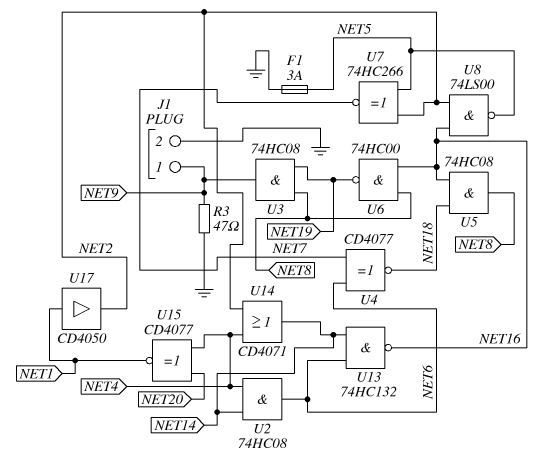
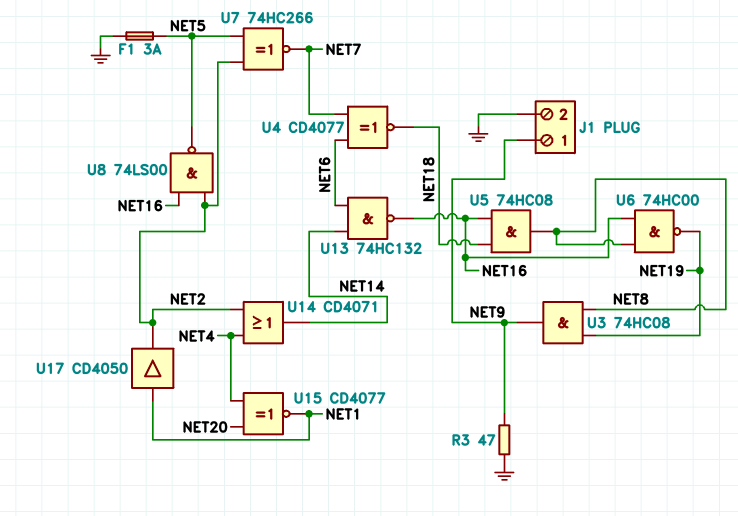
U2: AND 74HC08 (in NET4, in NET14, out NET6) -> none

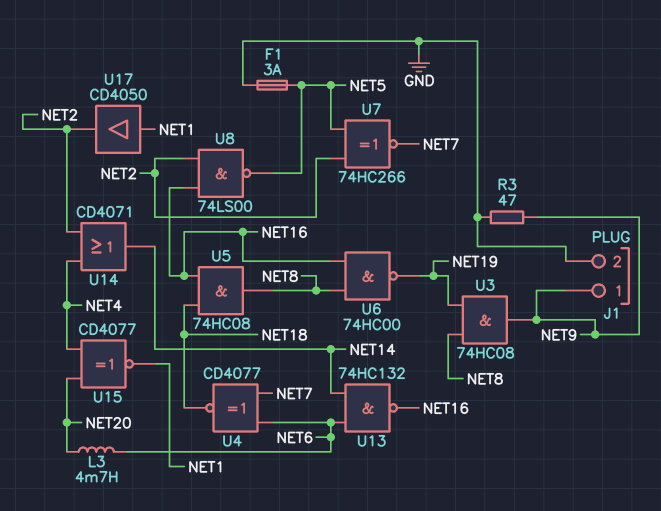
L3: none -> 4.7mH (NET6, NET20)

